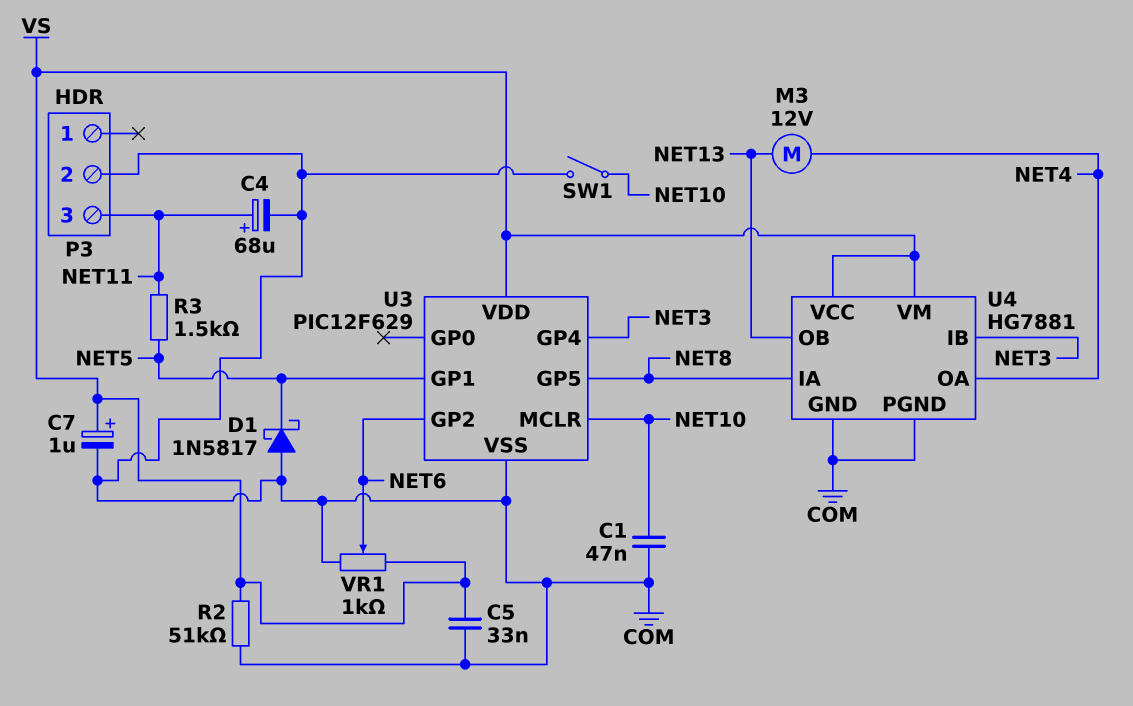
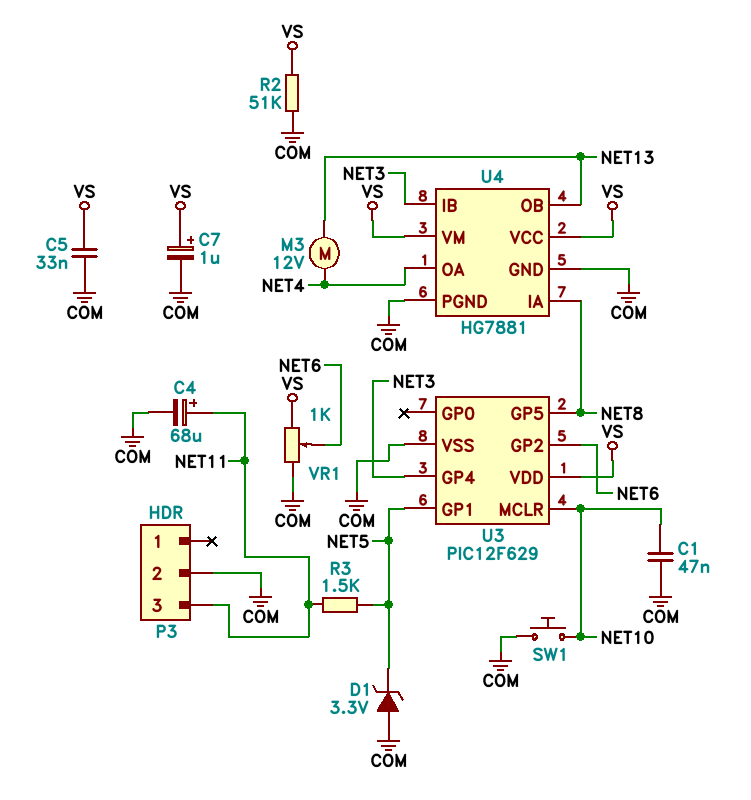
D1: schottky 1N5817 (A COM, K NET5) -> zener 3.3V (A COM, K NET5)
SW1: switch (COM, NET10) -> button (COM, NET10)

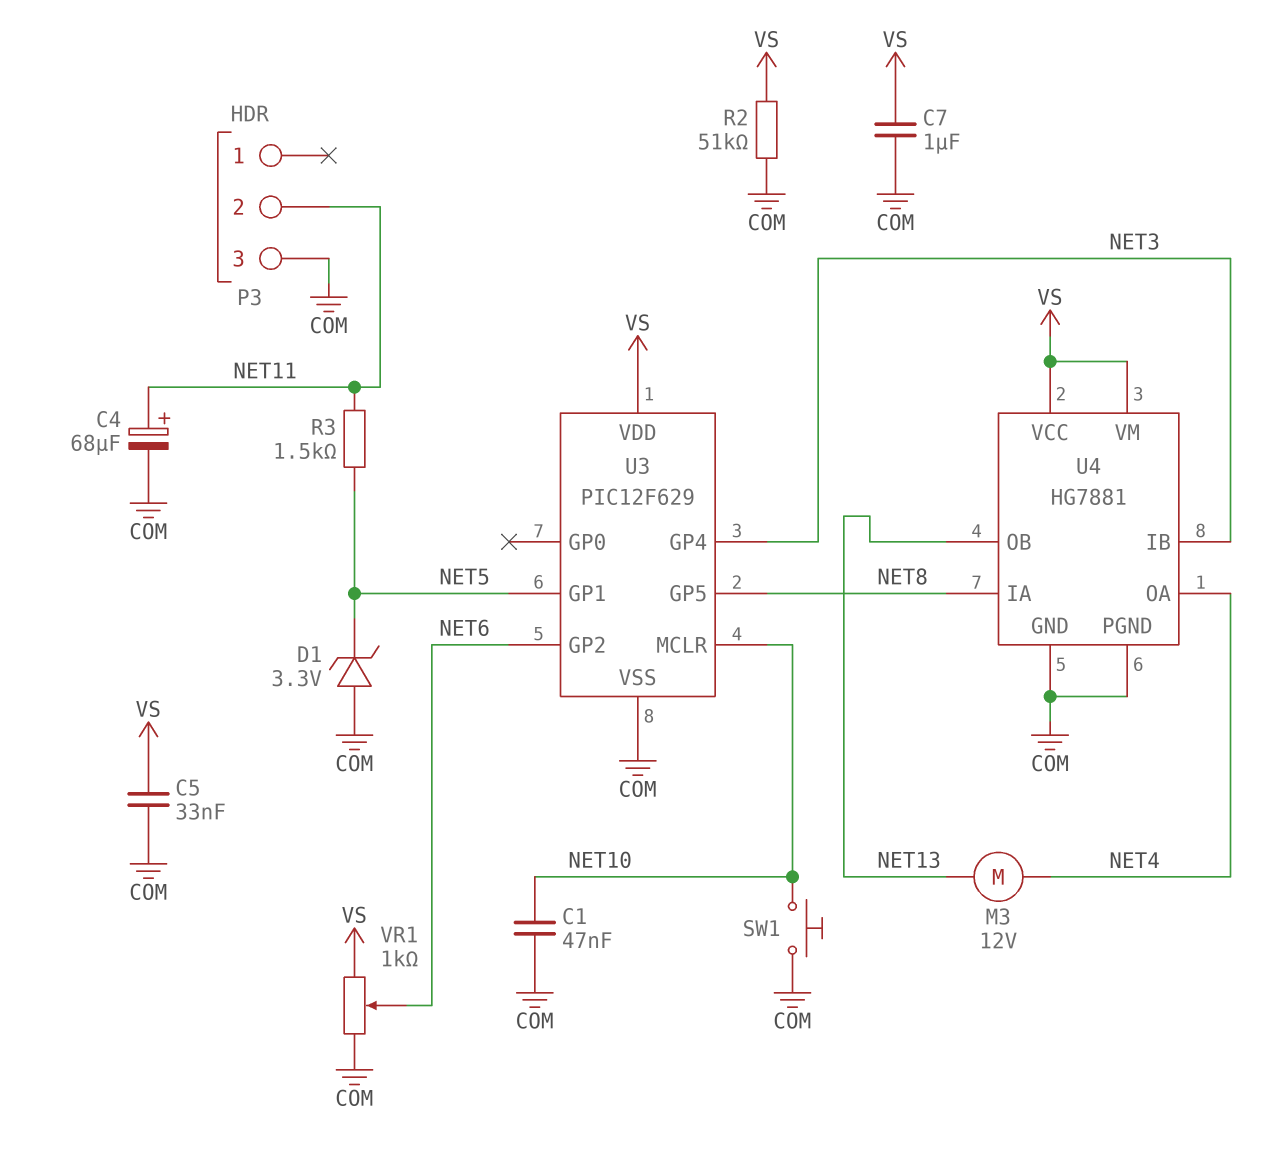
C7: 1uF (plus VS, minus COM) -> 1uF (COM, VS)
P3 pin 2: COM -> NET11
P3 pin 3: NET11 -> COM

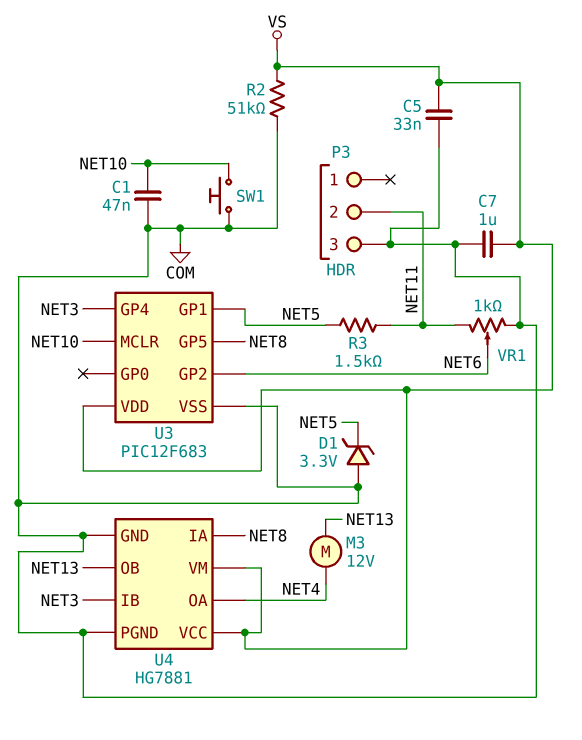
C4: 68uF (plus NET11, minus COM) -> none
U3: PIC12F629 -> PIC12F683
VR1: 1k (COM, VS, wiper NET6) -> 1k (COM, NET11, wiper NET6)

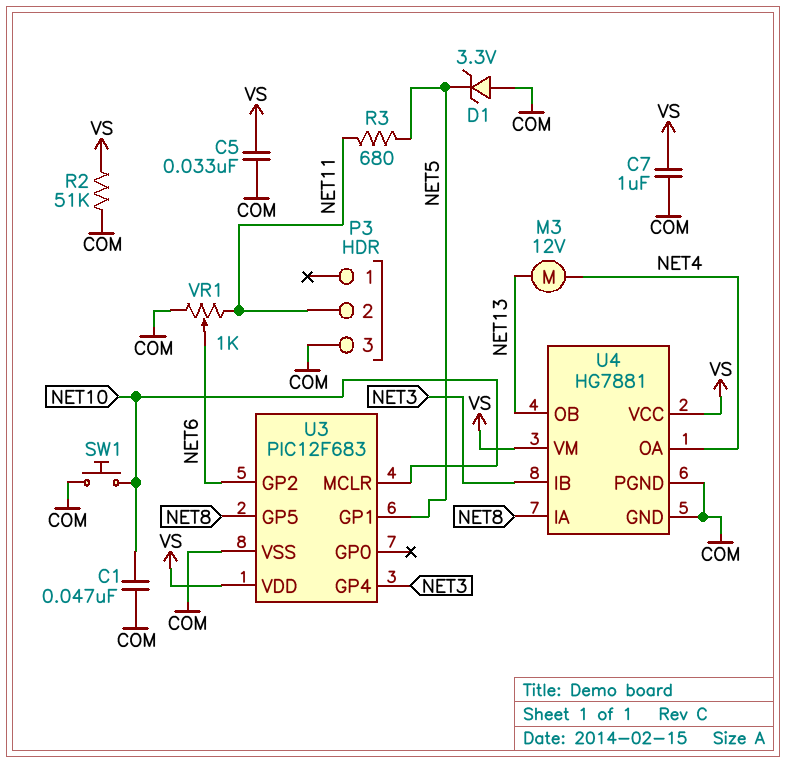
R3: 1.5k (NET5, NET11) -> 680 (NET5, NET11)

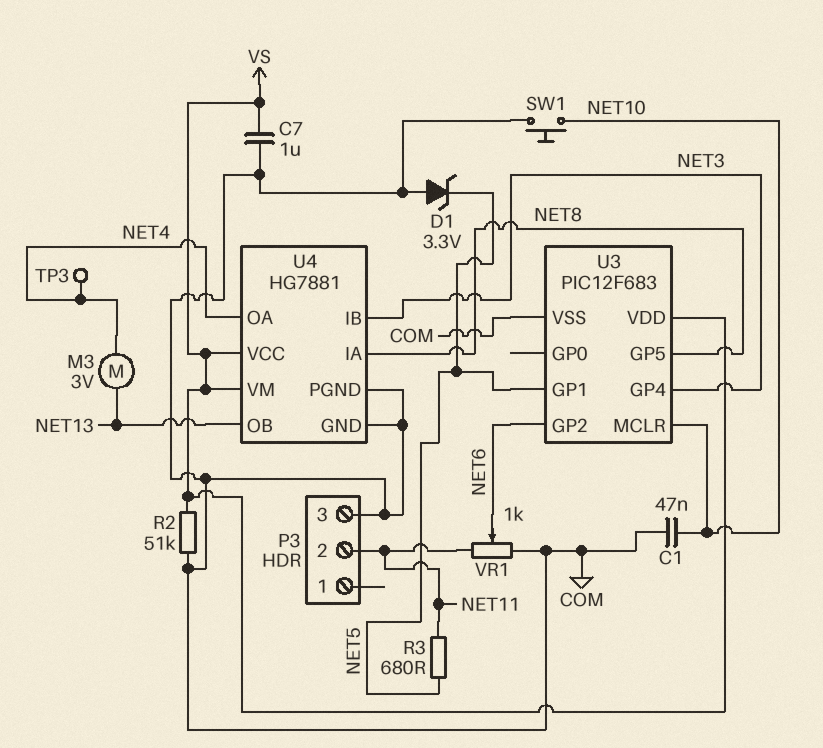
C5: 33nF (COM, VS) -> none
M3: motor 12V (NET4, NET13) -> motor 3V (NET4, NET13)
TP3: none -> test point (NET4)

